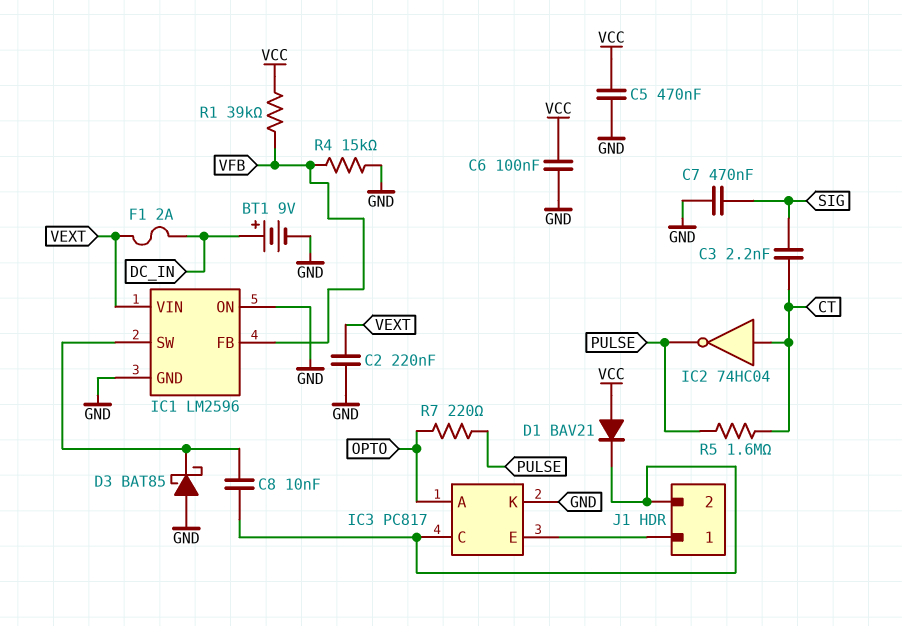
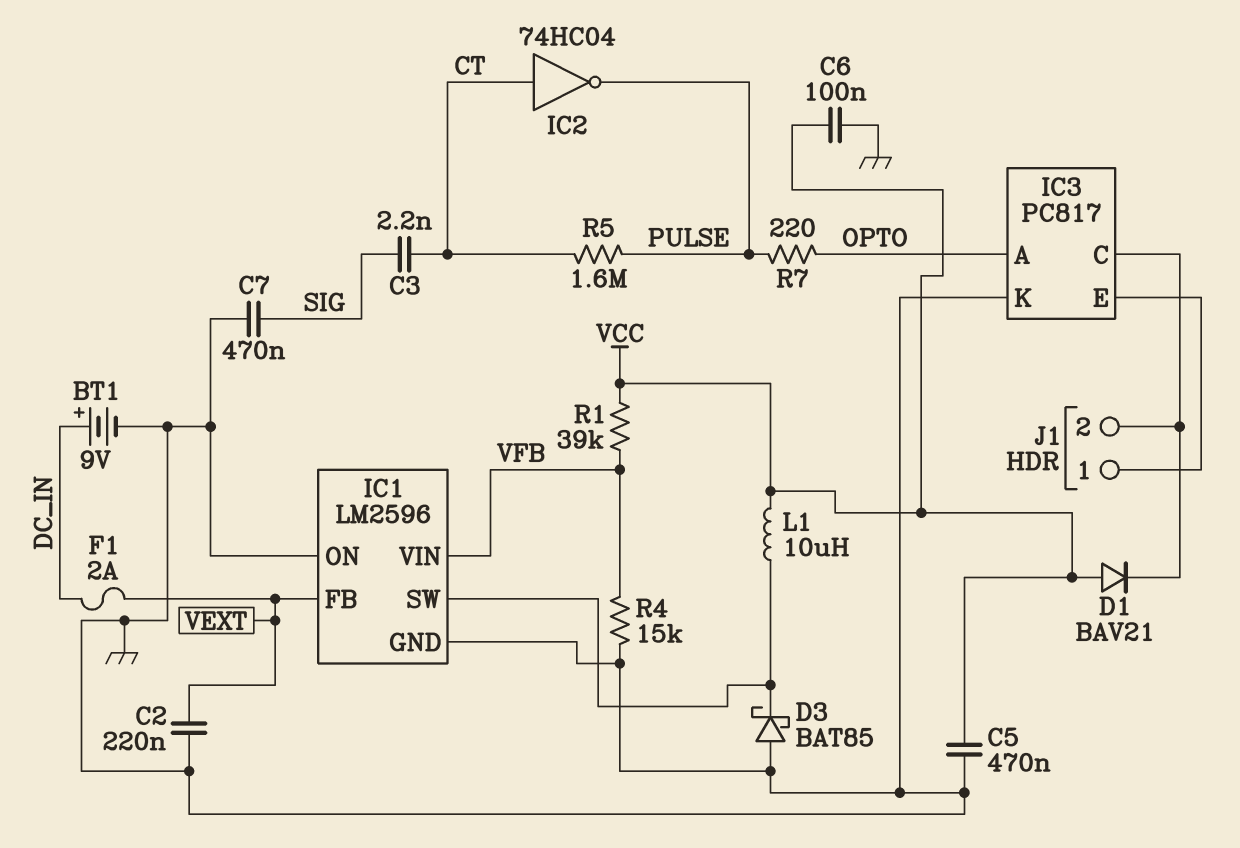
C8: 10nF (IC1/SW, IC3/C) -> none
IC1 pin FB: VFB -> VEXT
IC1 pin VIN: VEXT -> VFB
L1: none -> 10uH (IC1/SW, VCC)

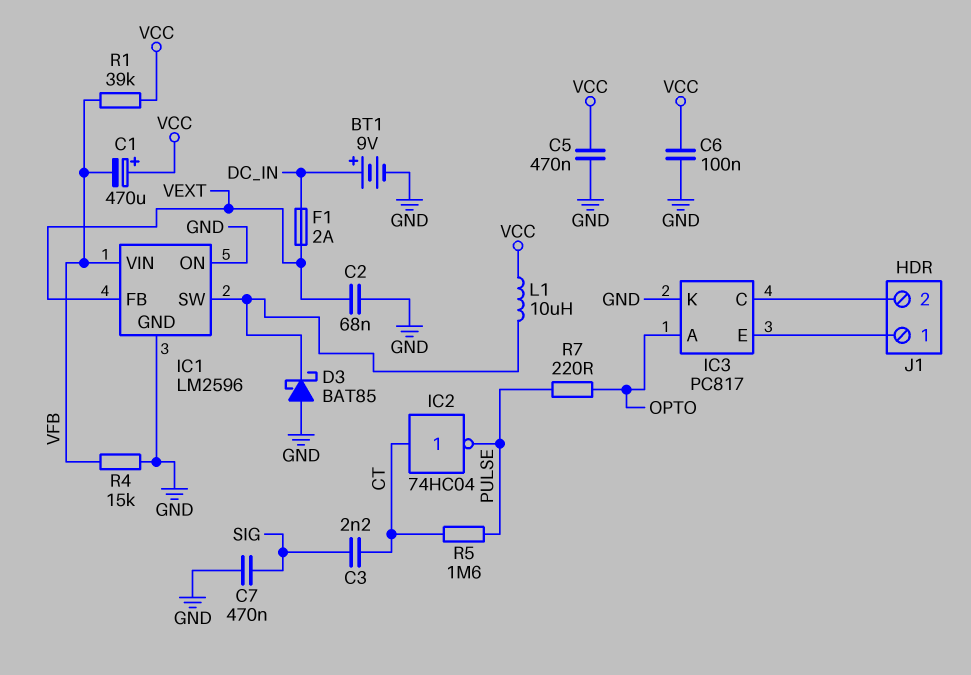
C1: none -> 470uF (plus VCC, minus VFB)
C2: 220nF (GND, VEXT) -> 68nF (GND, VEXT)
D1: diode BAV21 (A VCC, K IC3/C) -> none

